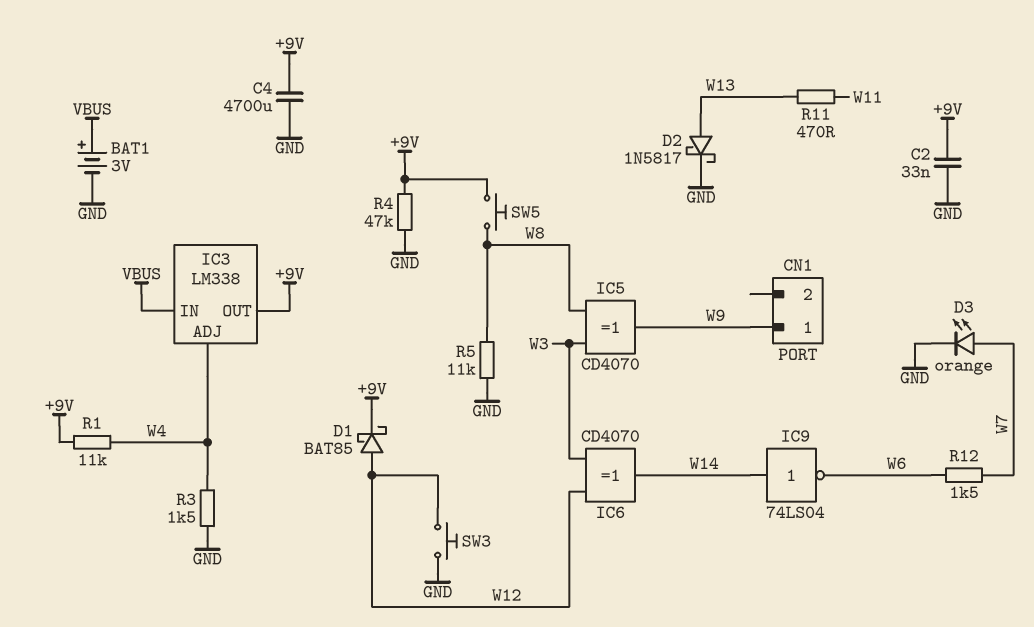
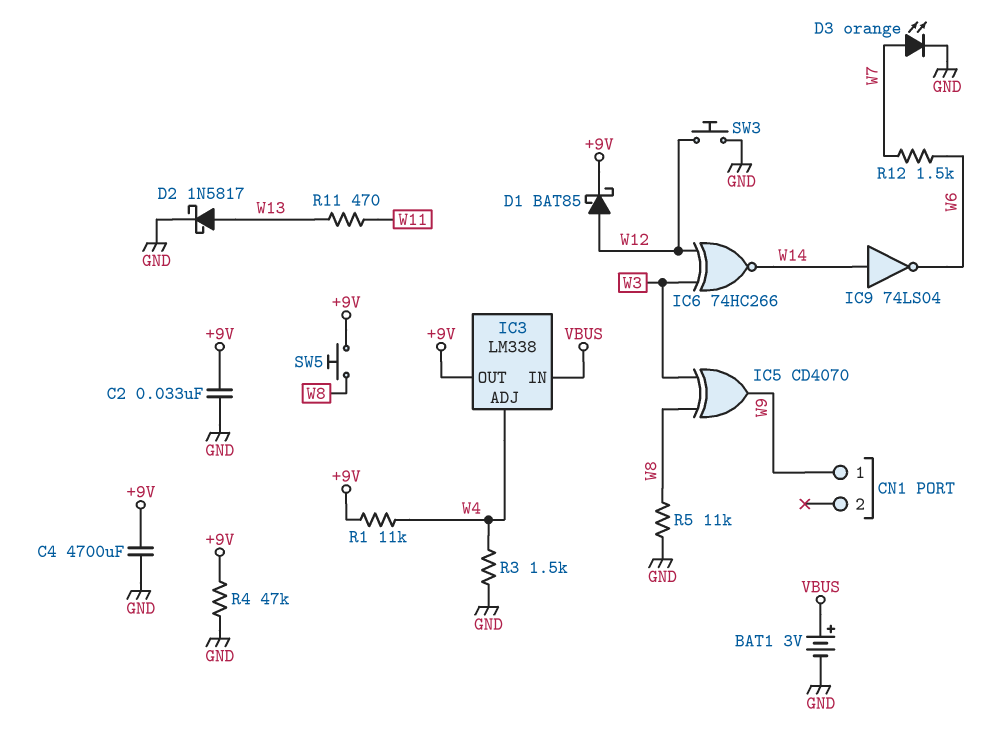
IC6: XOR CD4070 (in W3, in W12, out W14) -> XNOR 74HC266 (in W3, in W12, out W14)

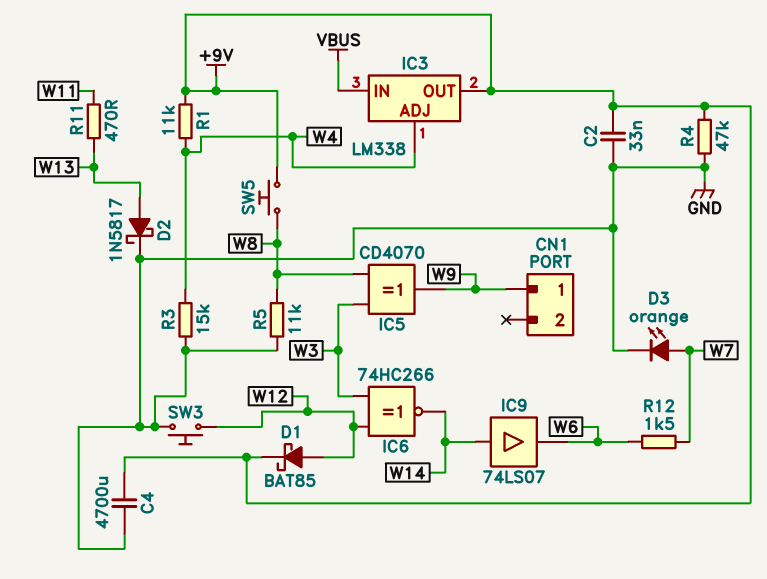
BAT1: 3V (plus VBUS, minus GND) -> none
IC9: NOT 74LS04 (in W14, out W6) -> buffer 74LS07 (in W14, out W6)
R3: 1.5k (GND, W4) -> 15k (GND, W4)

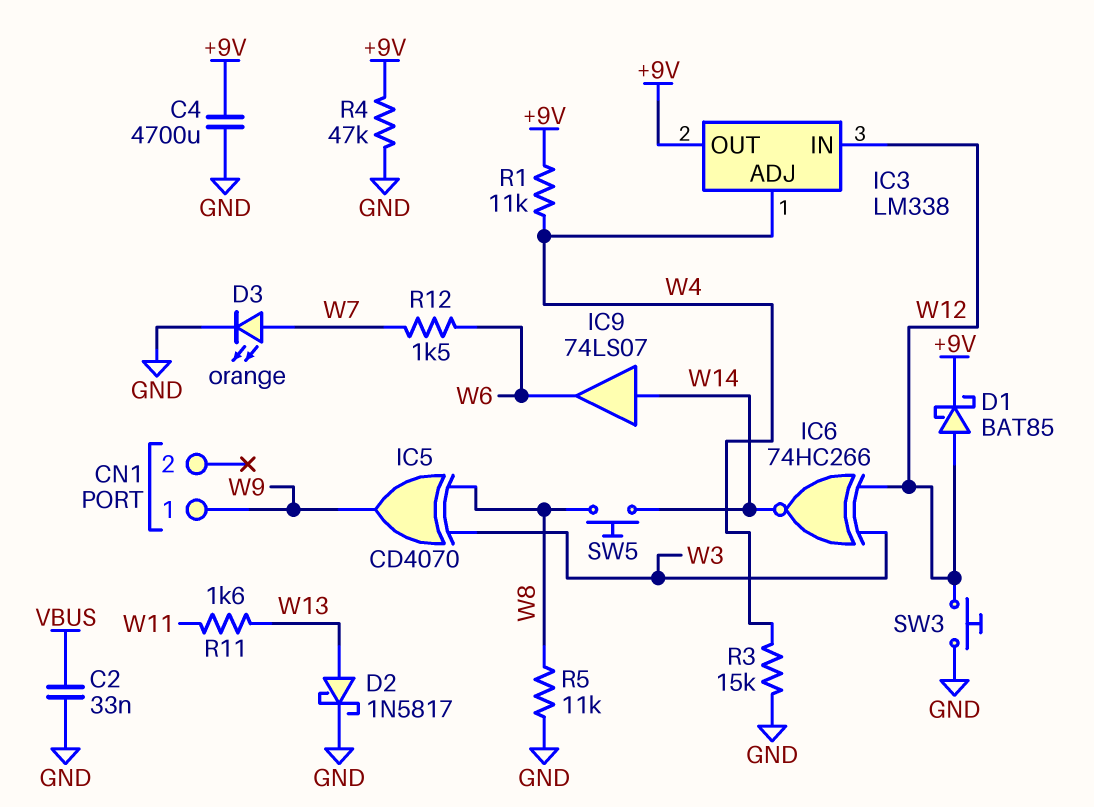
C2: 33nF (+9V, GND) -> 33nF (GND, VBUS)
IC3 pin IN: VBUS -> W12
R11: 470 (W11, W13) -> 1.6k (W11, W13)
SW5: button (+9V, W8) -> button (W8, W14)

